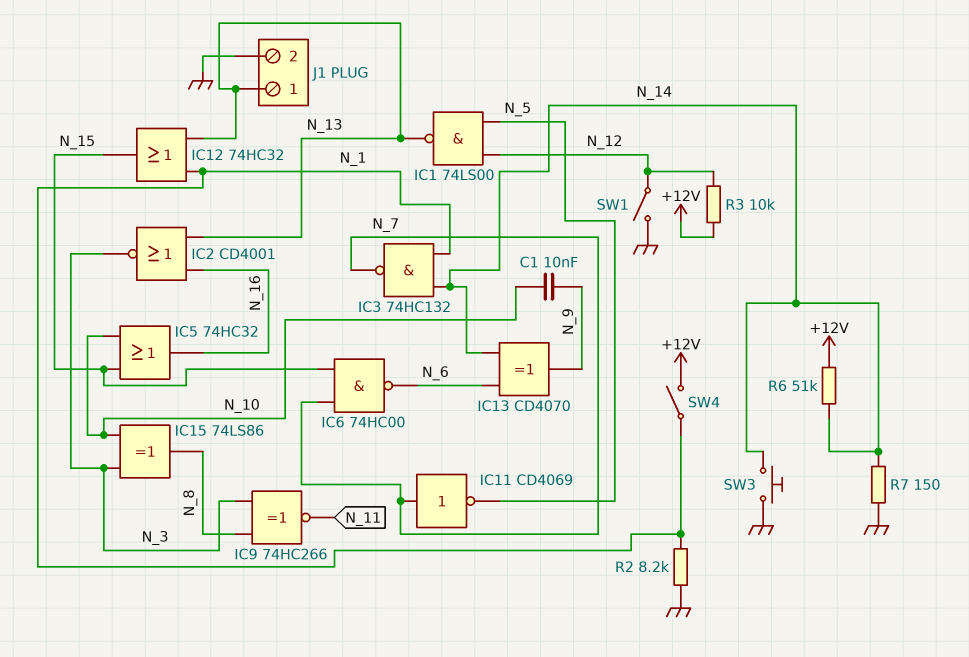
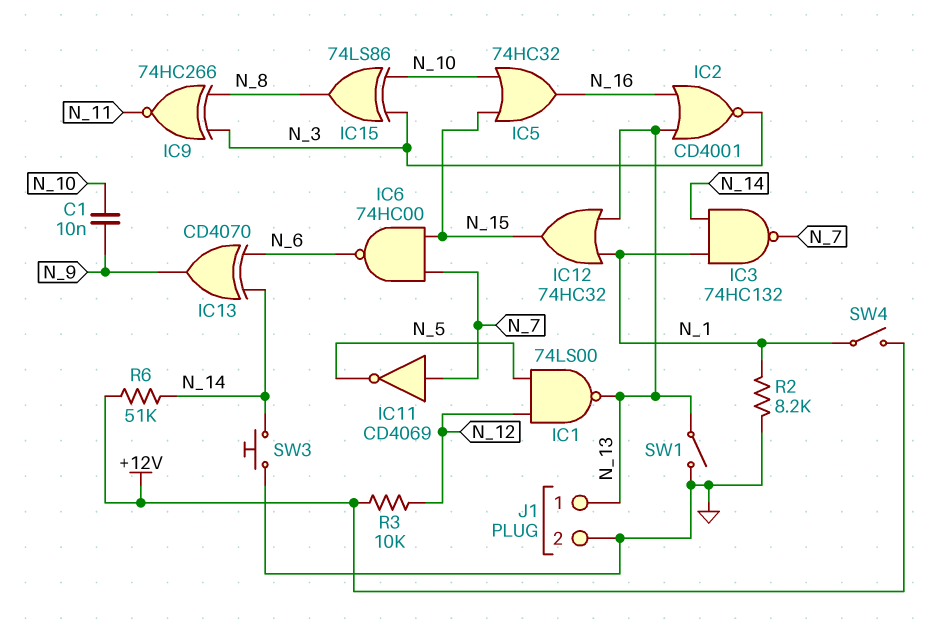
R7: 150 (GND, N_14) -> none
SW1: switch (GND, N_12) -> switch (GND, N_13)

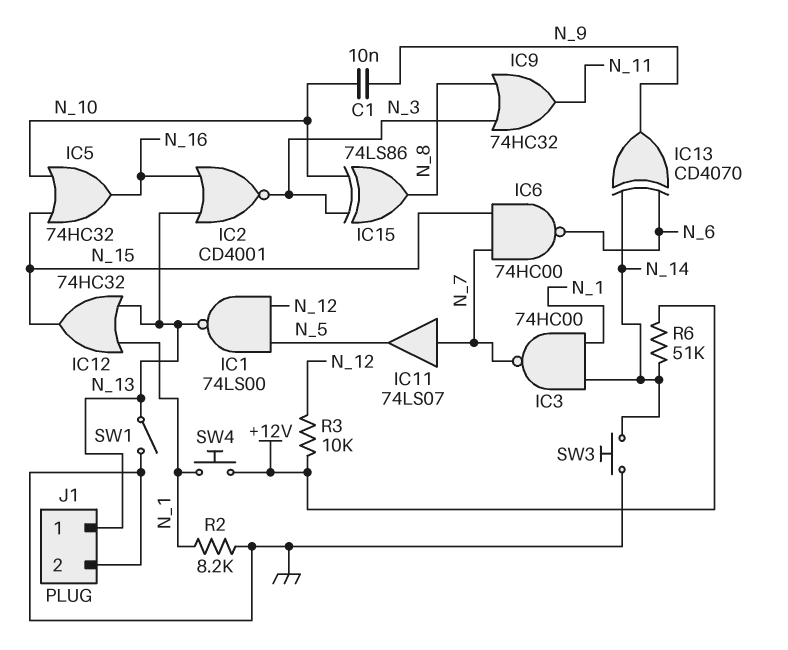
IC3: NAND 74HC132 (in N_1, in N_14, out N_7) -> NAND 74HC00 (in N_1, in N_14, out N_7)
IC9: XNOR 74HC266 (in N_3, in N_8, out N_11) -> OR 74HC32 (in N_3, in N_8, out N_11)
IC11: NOT CD4069 (in N_7, out N_5) -> buffer 74LS07 (in N_7, out N_5)
SW4: switch (+12V, N_1) -> button (+12V, N_1)

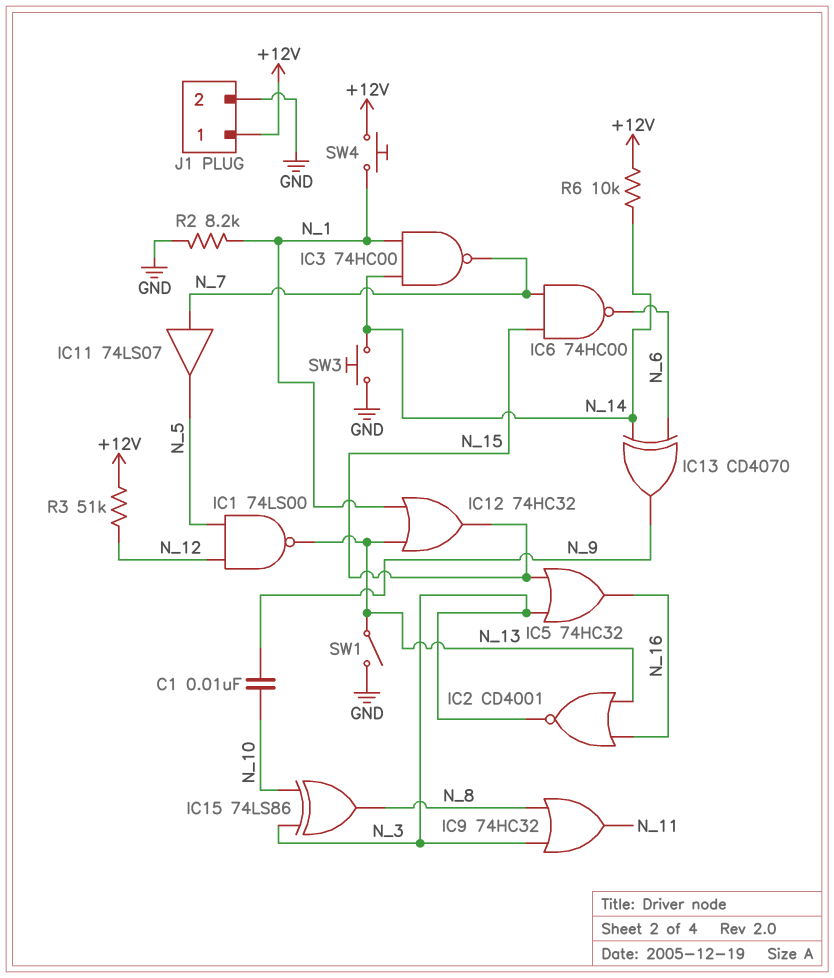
IC5: OR 74HC32 (in N_10, in N_15, out N_16) -> OR 74HC32 (in N_3, in N_15, out N_16)
J1 pin 1: N_13 -> +12V
R3: 10k (+12V, N_12) -> 51k (+12V, N_12)
R6: 51k (+12V, N_14) -> 10k (+12V, N_14)

